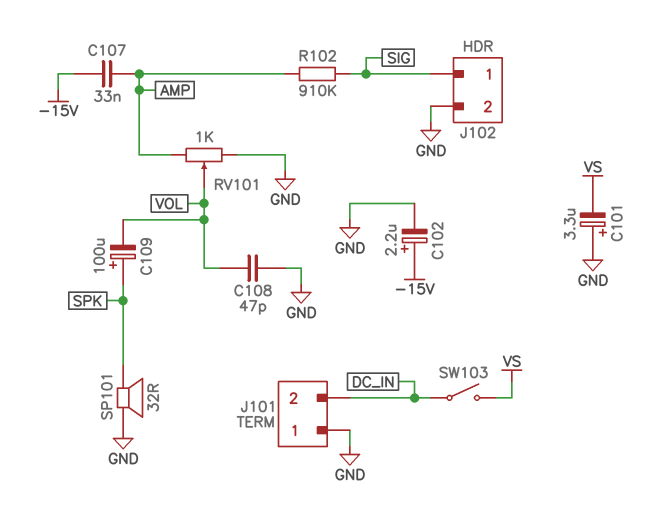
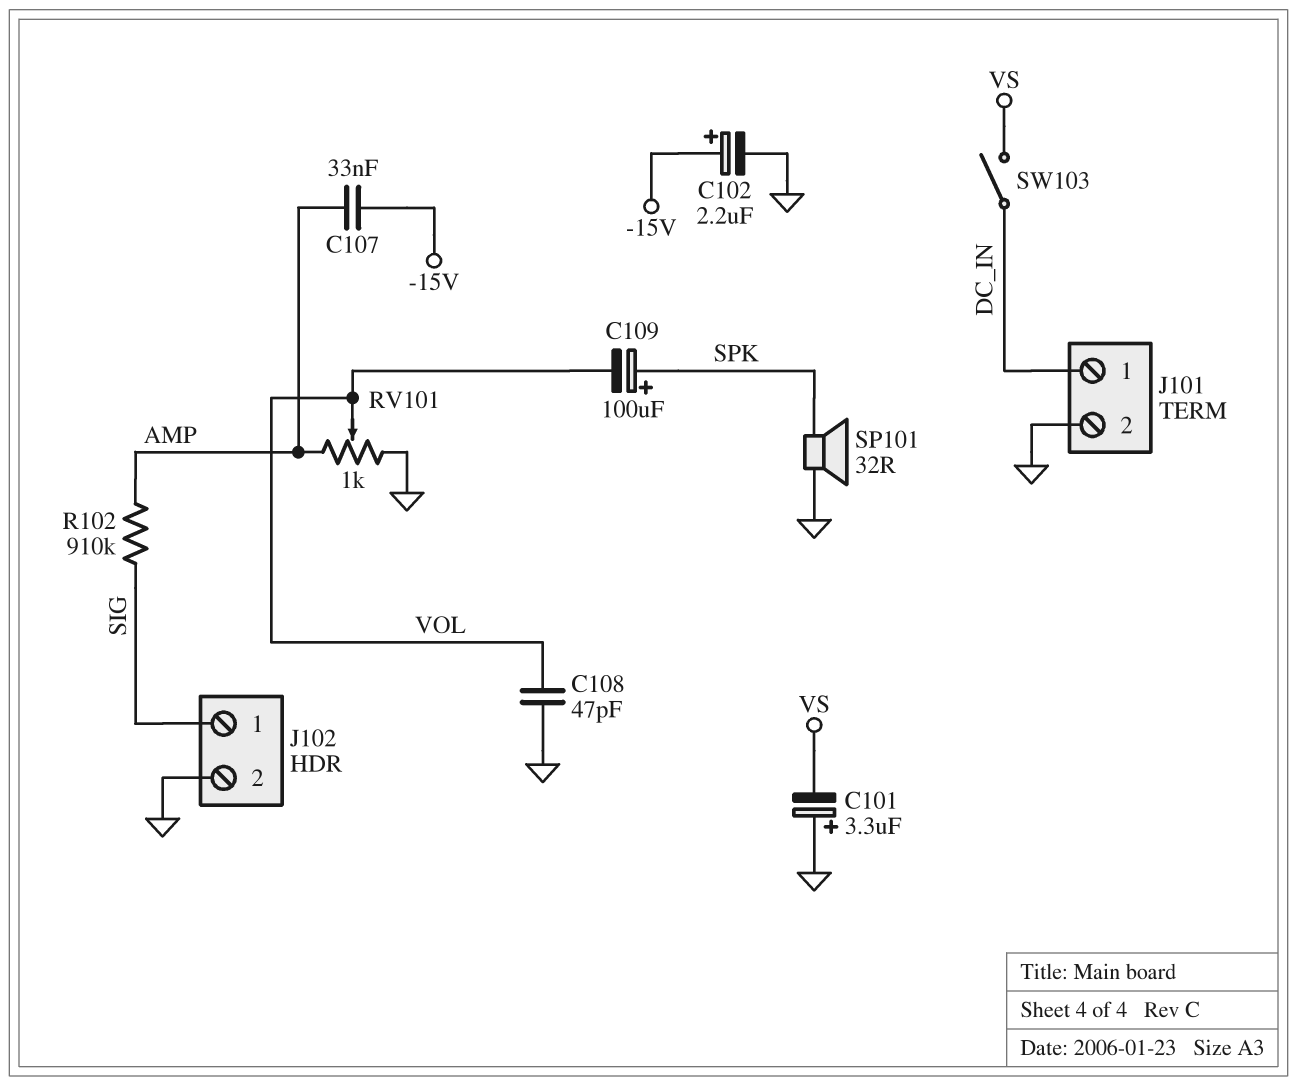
J101 pin 1: GND -> DC_IN
J101 pin 2: DC_IN -> GND

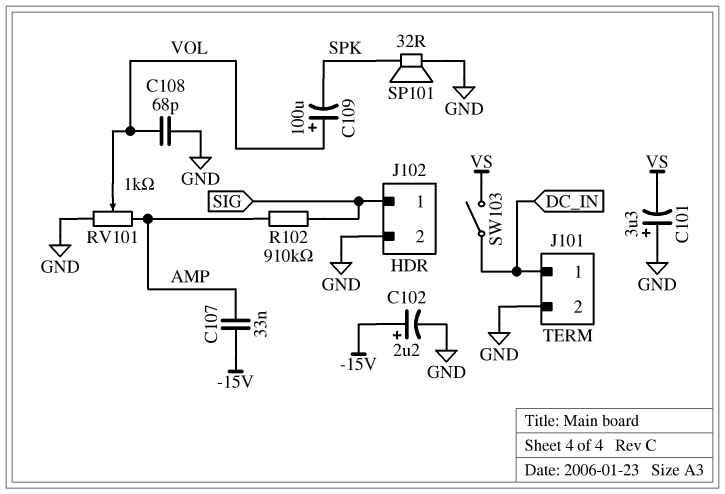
C108: 47pF (GND, VOL) -> 68pF (GND, VOL)
C109: 100uF (plus SPK, minus VOL) -> 100uF (plus VOL, minus SPK)

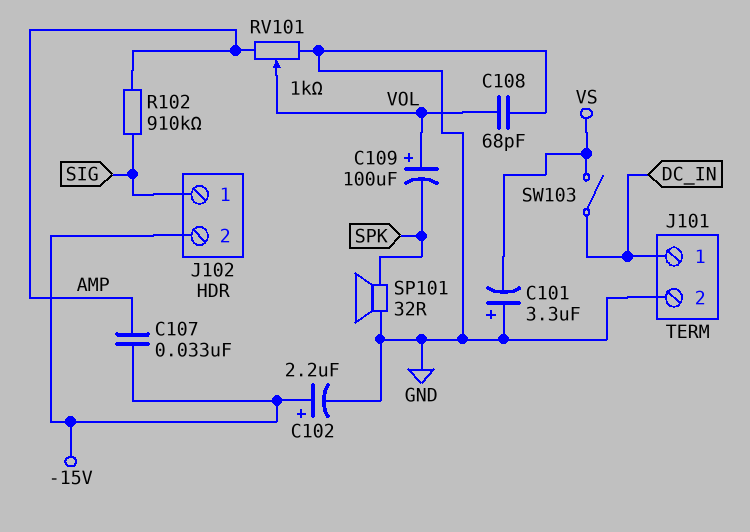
J102 pin 2: GND -> -15V

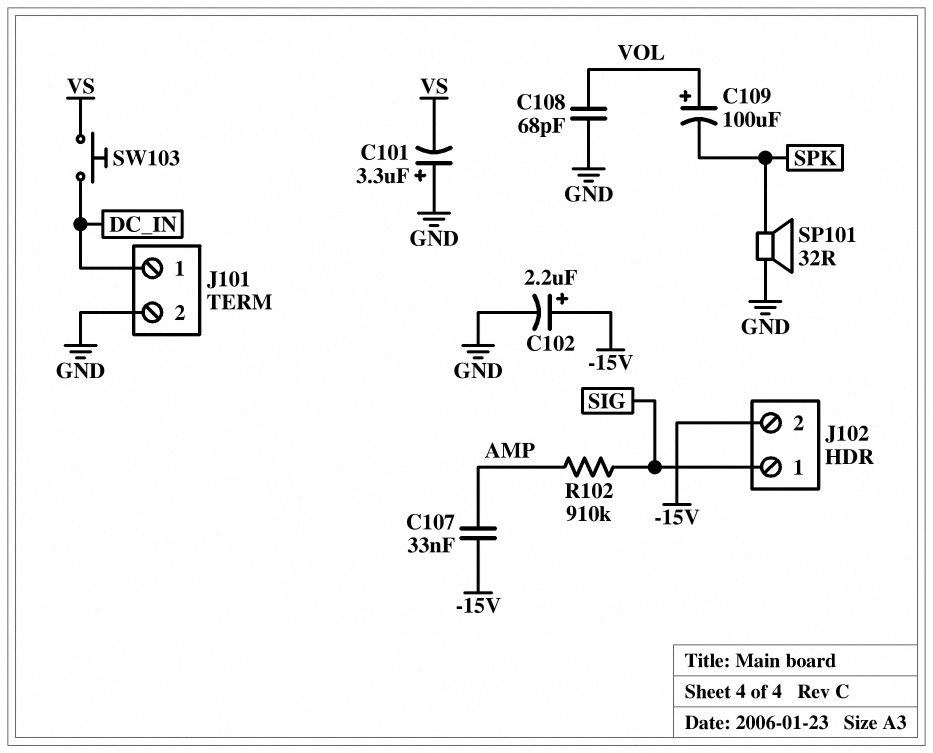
RV101: 1k (AMP, GND, wiper VOL) -> none
SW103: switch (DC_IN, VS) -> button (DC_IN, VS)

